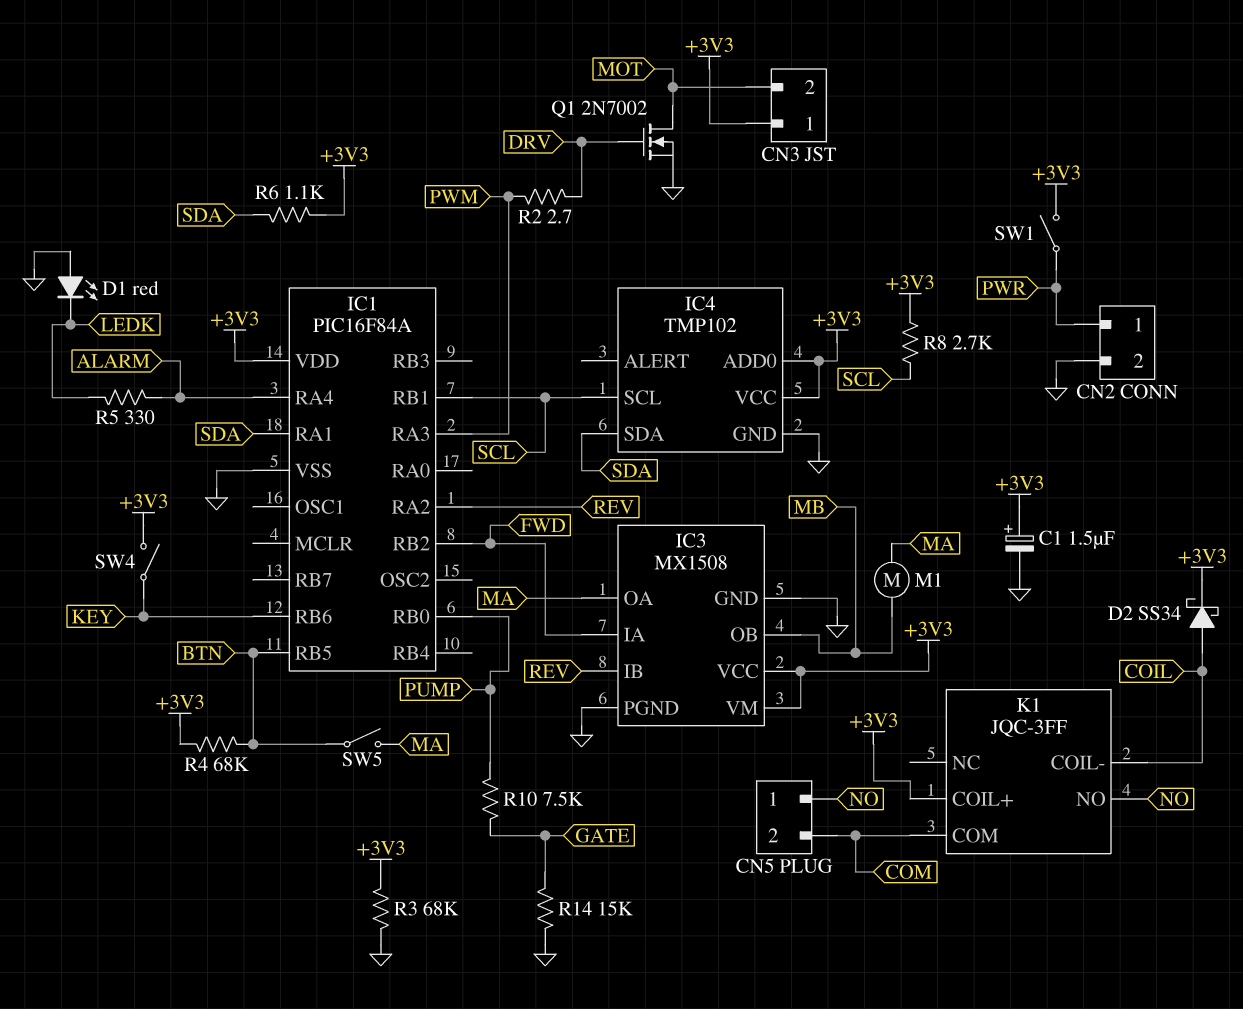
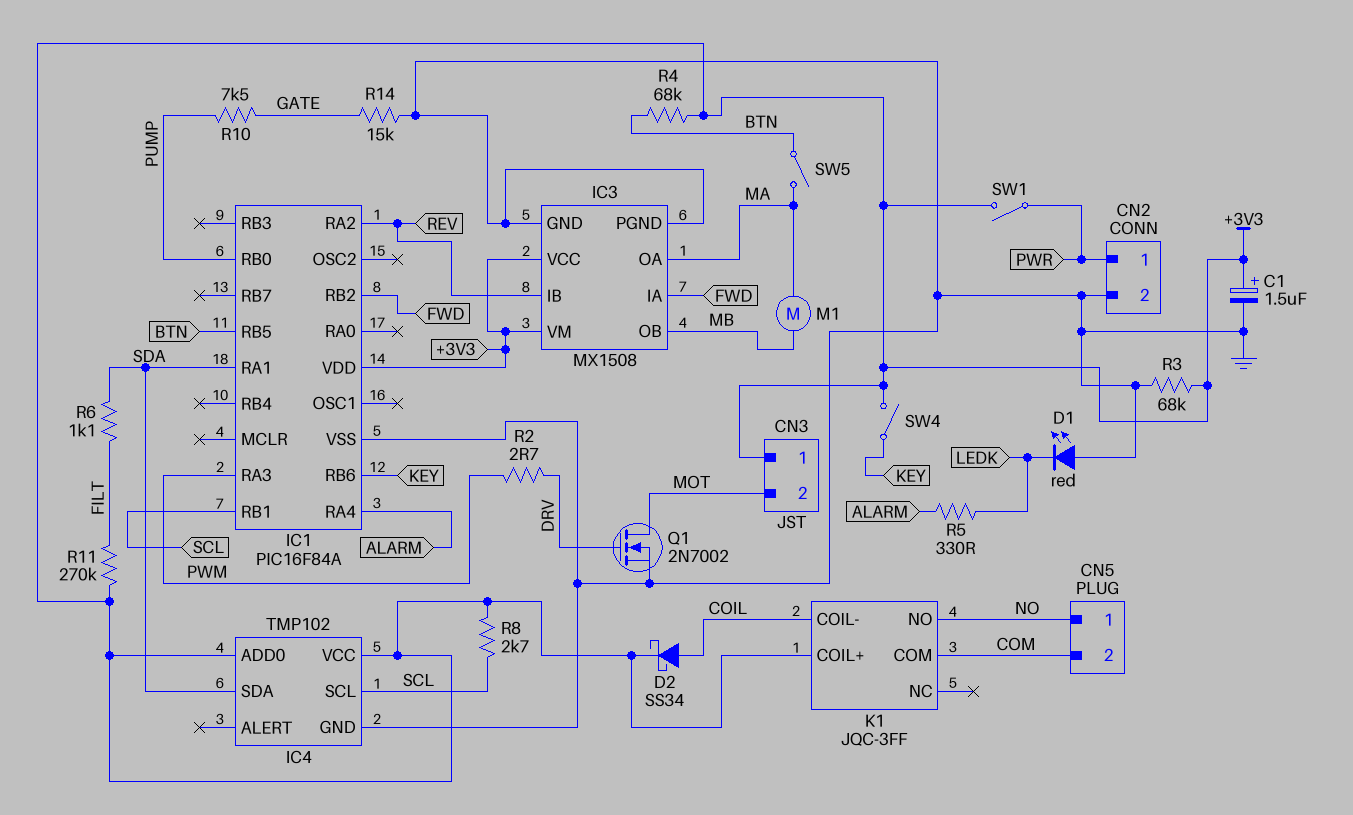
R6: 1.1k (+3V3, SDA) -> 1.1k (FILT, SDA)
R11: none -> 270k (+3V3, FILT)

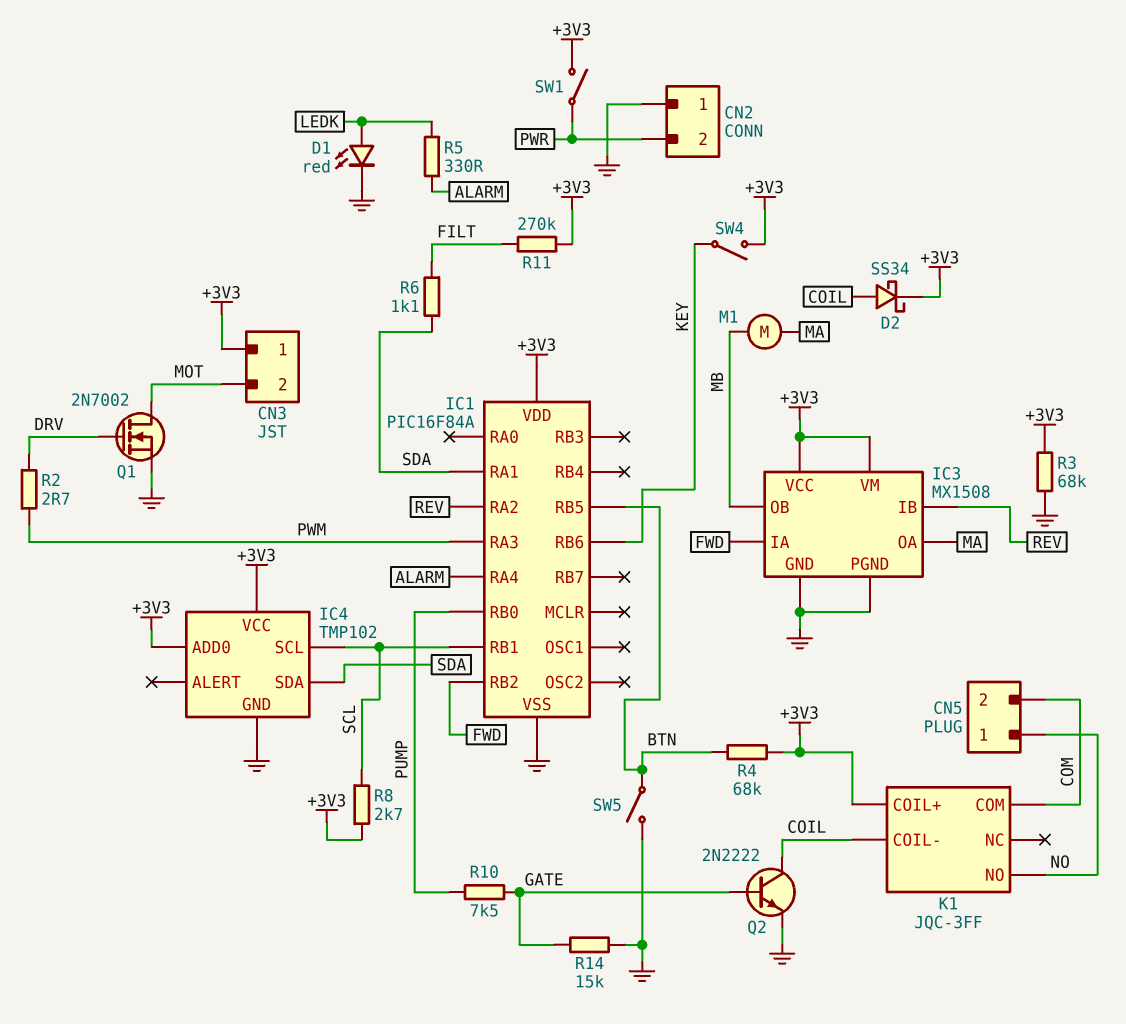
C1: 1.5uF (plus +3V3, minus GND) -> none
CN2 pin 1: PWR -> GND
CN2 pin 2: GND -> PWR
D1: LED red (A GND, K LEDK) -> LED red (A LEDK, K GND)
Q2: none -> NPN 2N2222 (B GATE, C COIL, E GND)
SW5: switch (BTN, MA) -> switch (BTN, GND)

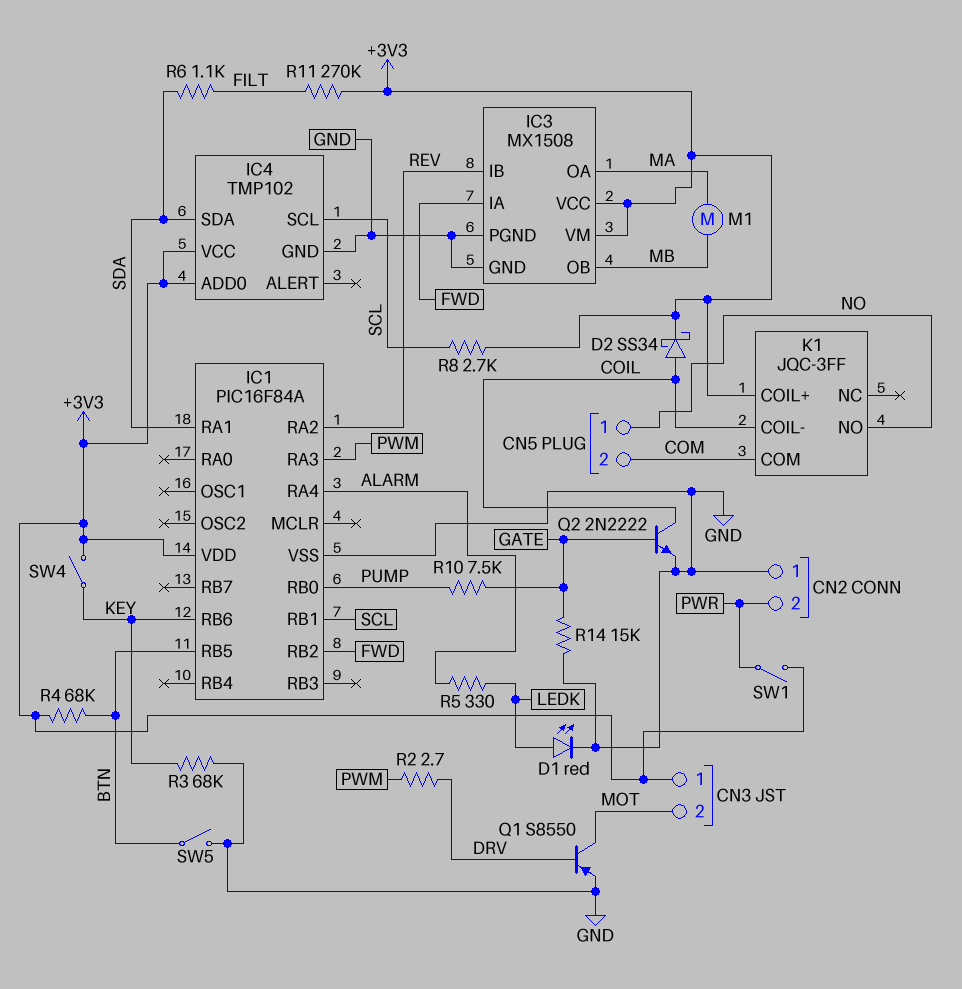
Q1: NMOS 2N7002 (G DRV, D MOT, S GND) -> PNP S8550 (B DRV, C MOT, E GND)
R3: 68k (+3V3, GND) -> 68k (GND, KEY)

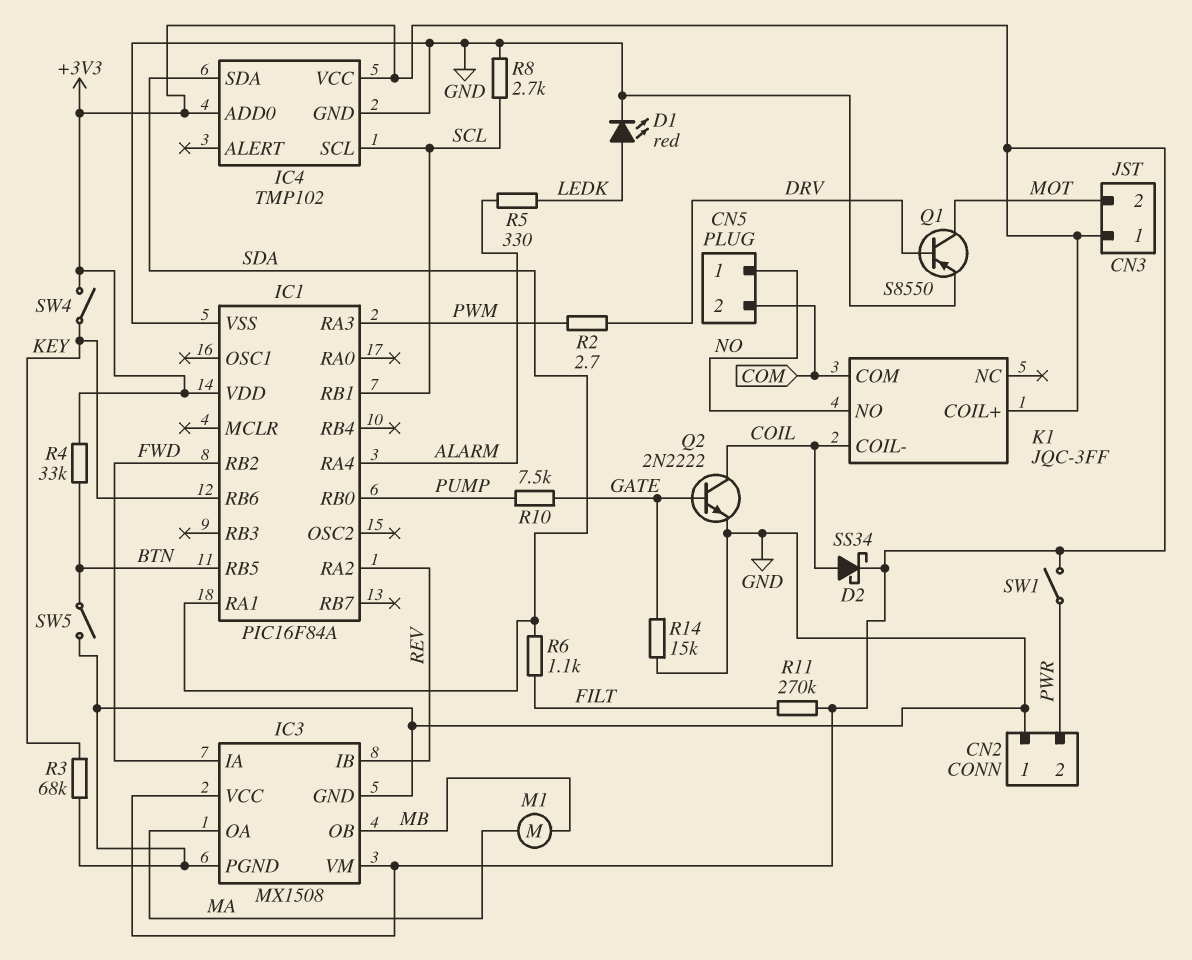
R4: 68k (+3V3, BTN) -> 33k (+3V3, BTN)
R8: 2.7k (+3V3, SCL) -> 2.7k (GND, SCL)

